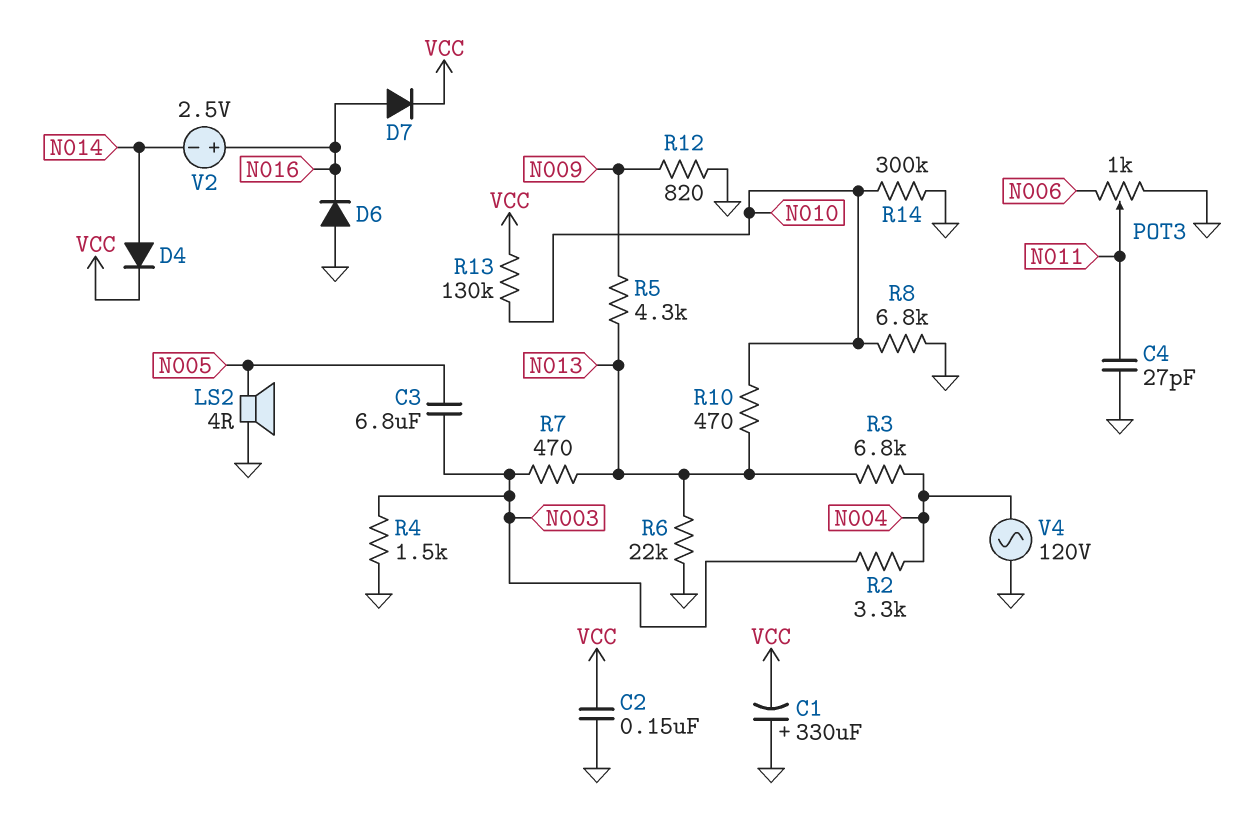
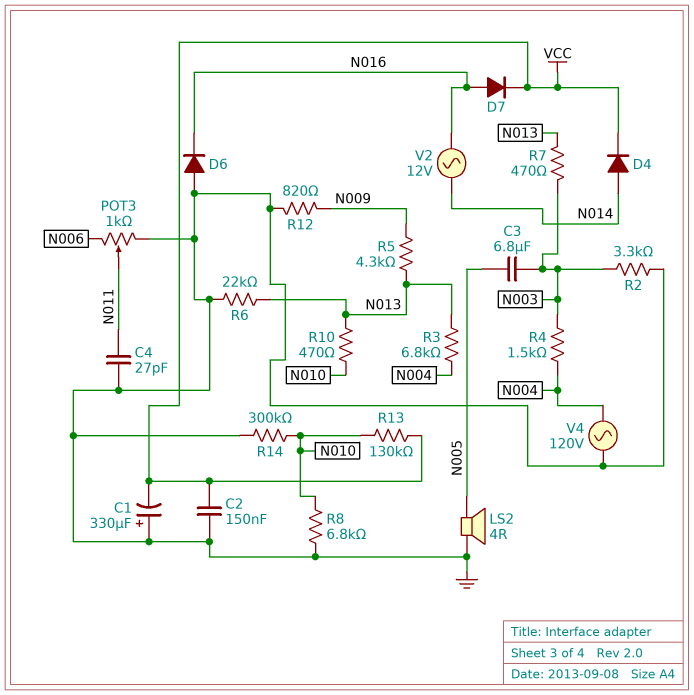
R2: 3.3k (N003, N004) -> 3.3k (GND, N003)
R4: 1.5k (GND, N003) -> 1.5k (N003, N004)
V2: 2.5V (plus N016, minus N014) -> AC 12V (N014, N016)

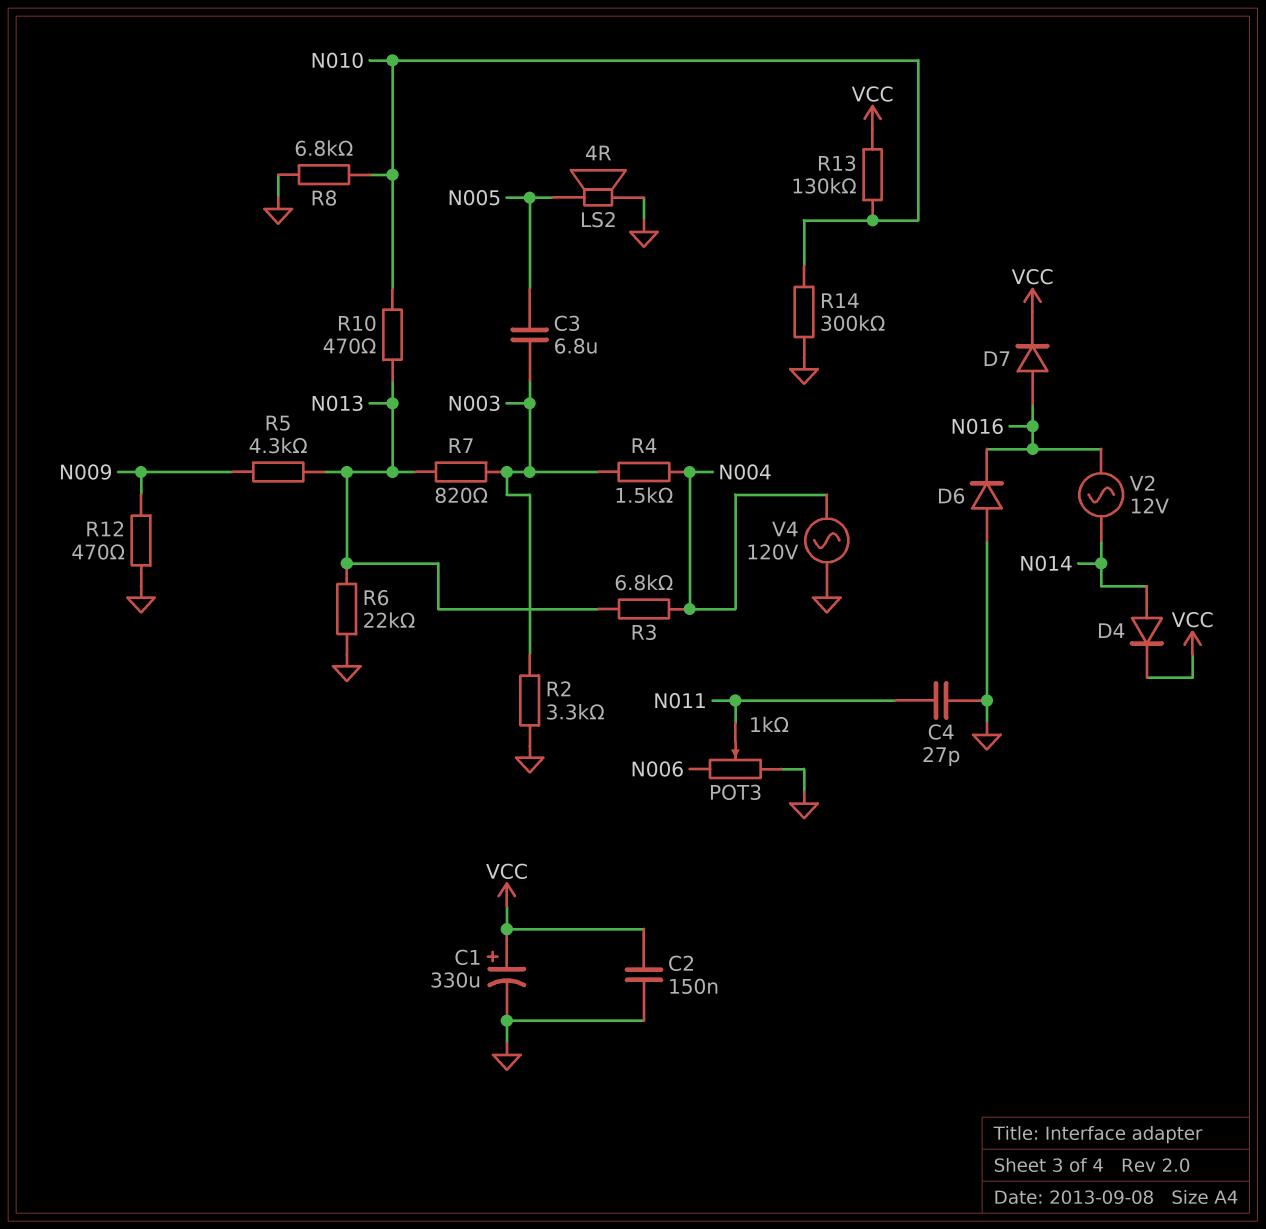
C1: 330uF (plus GND, minus VCC) -> 330uF (plus VCC, minus GND)
R7: 470 (N003, N013) -> 820 (N003, N013)
R12: 820 (GND, N009) -> 470 (GND, N009)

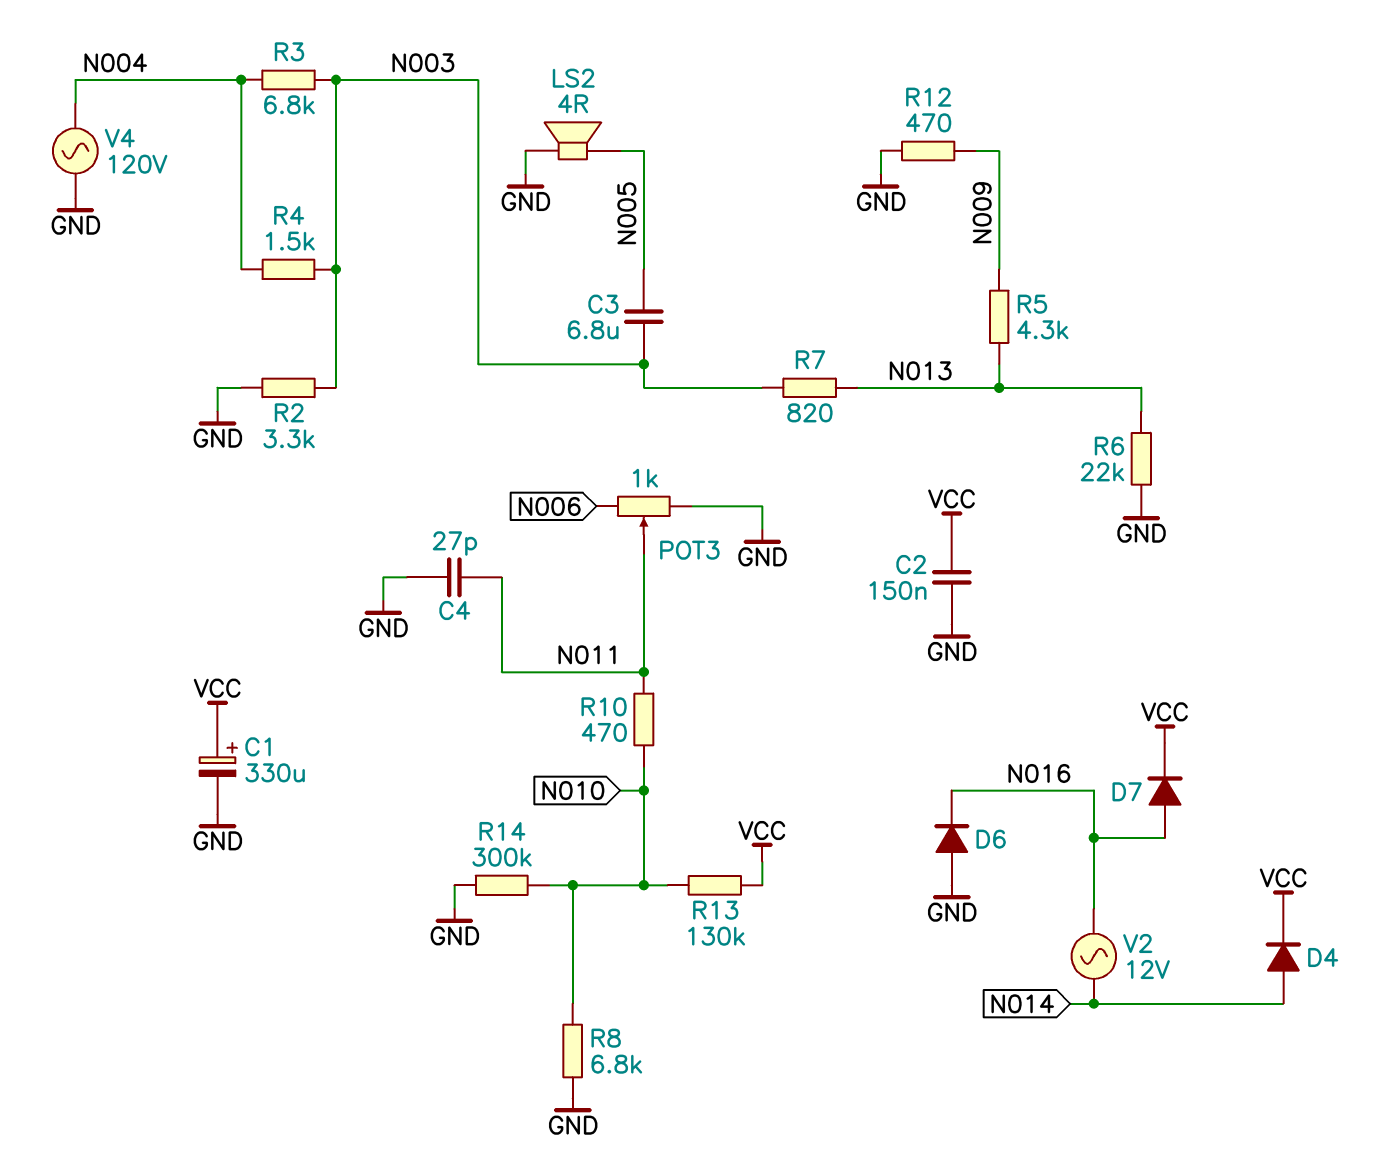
R3: 6.8k (N004, N013) -> 6.8k (N003, N004)
R10: 470 (N010, N013) -> 470 (N010, N011)

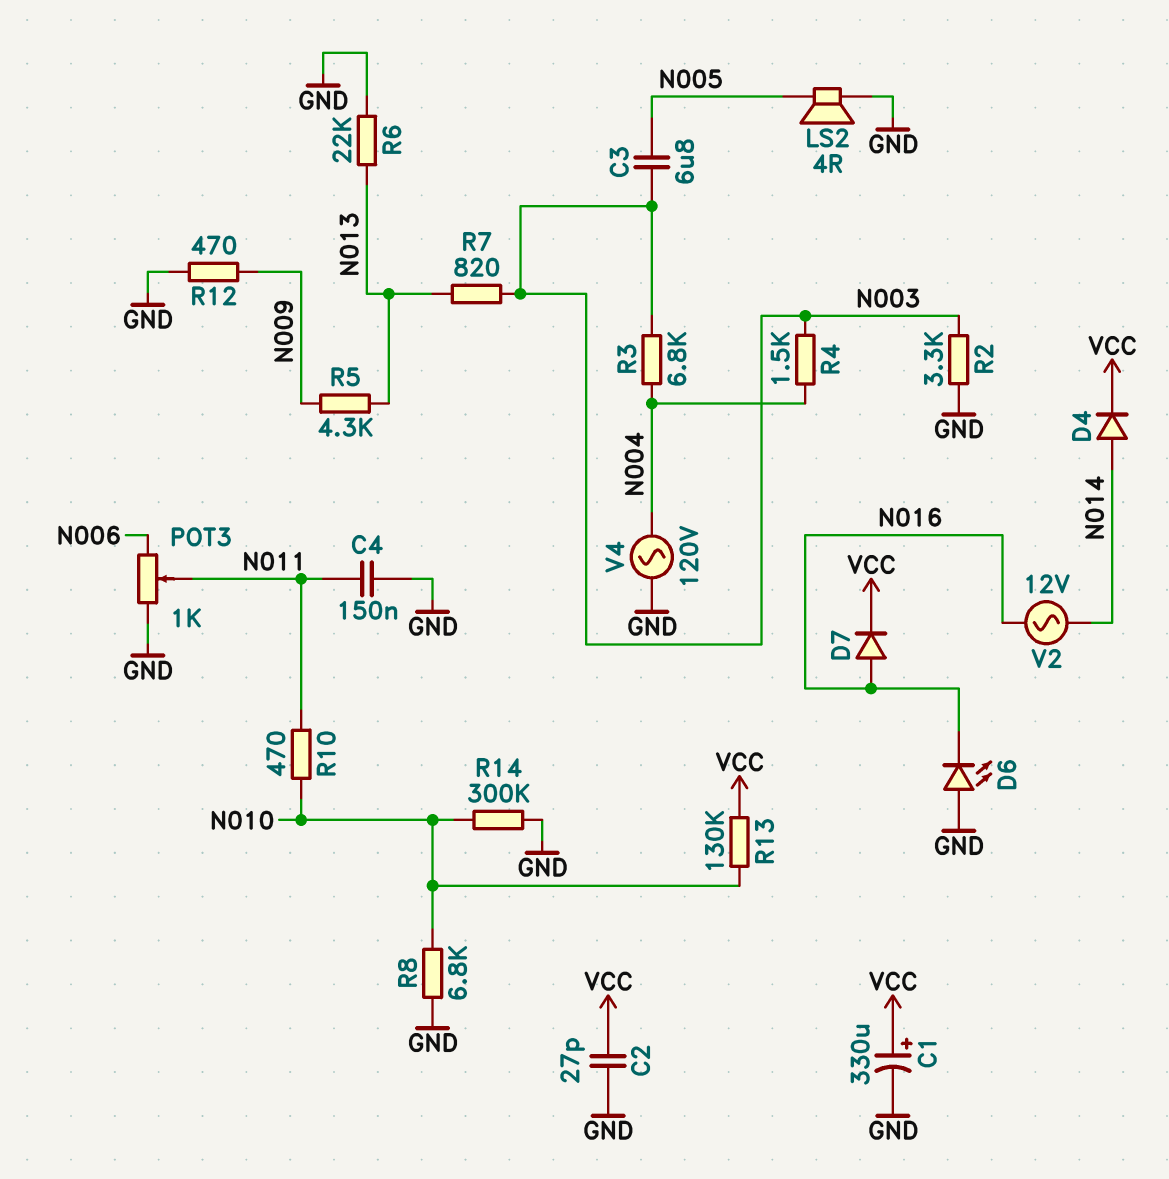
C2: 150nF (GND, VCC) -> 27pF (GND, VCC)
C4: 27pF (GND, N011) -> 150nF (GND, N011)
D6: diode (A GND, K N016) -> LED (A GND, K N016)

